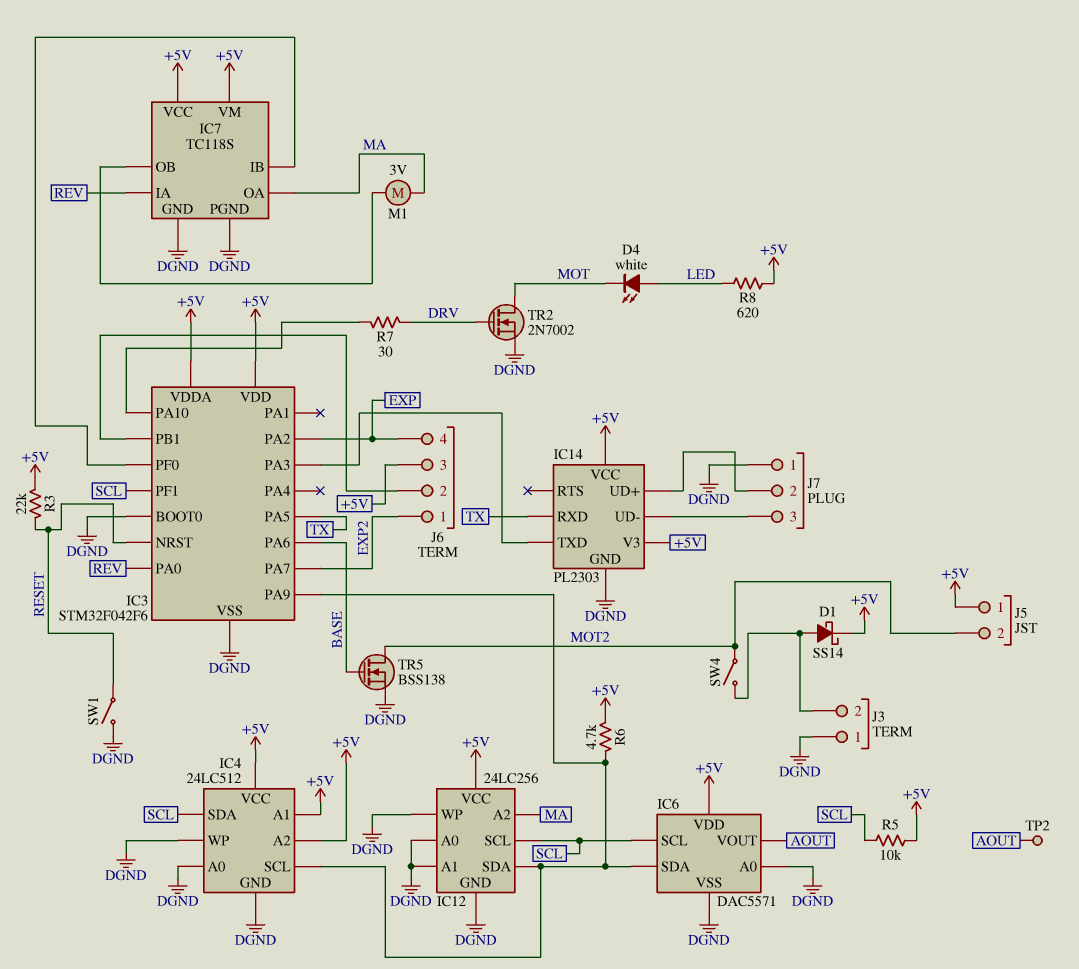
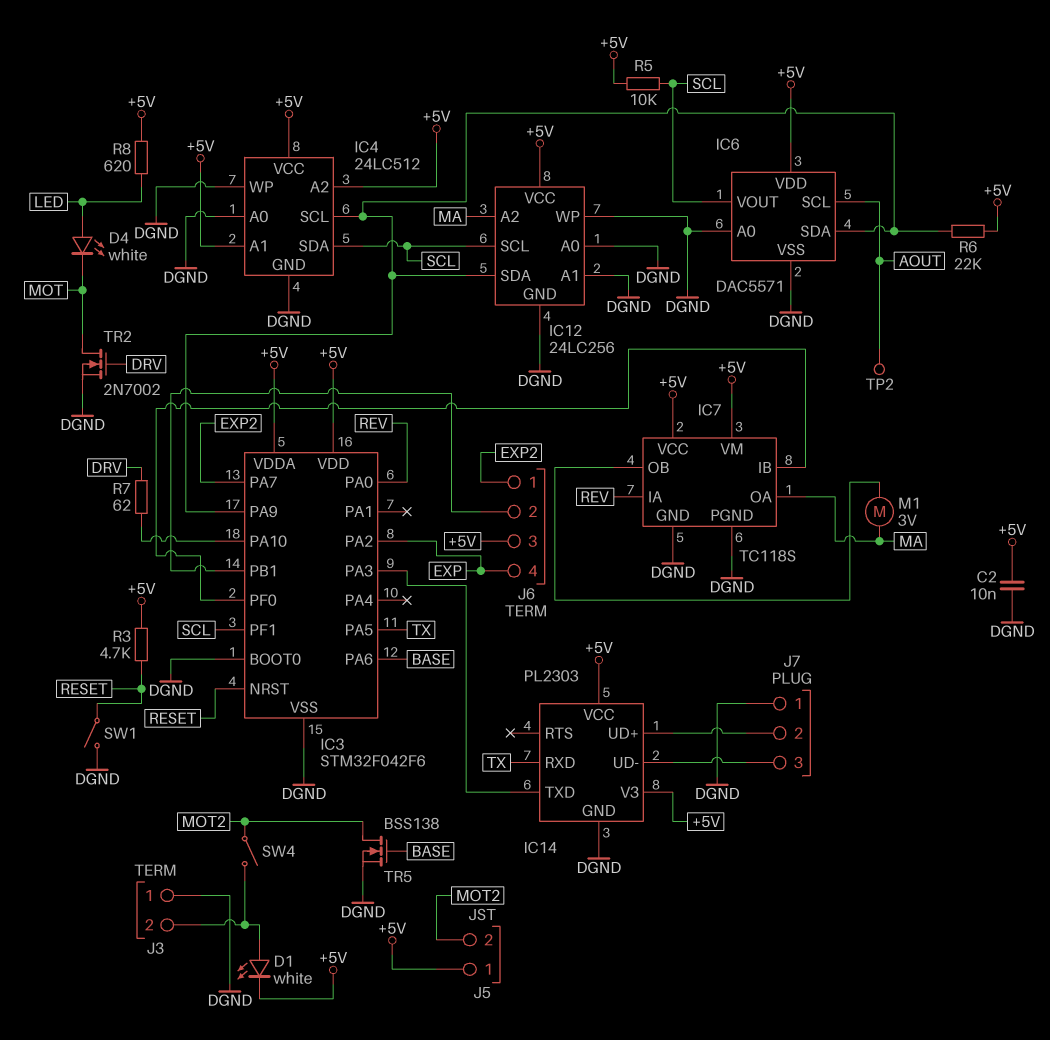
C2: none -> 10nF (+5V, DGND)
D1: schottky SS14 (A J3/2, K +5V) -> LED white (A J3/2, K +5V)
IC6 pin SCL: SCL -> AOUT
IC6 pin VOUT: AOUT -> SCL
R3: 22k (+5V, RESET) -> 4.7k (+5V, RESET)
R6: 4.7k (+5V, IC3/PA9) -> 22k (+5V, IC3/PA9)
R7: 30 (DRV, IC3/PA10) -> 62 (DRV, IC3/PA10)

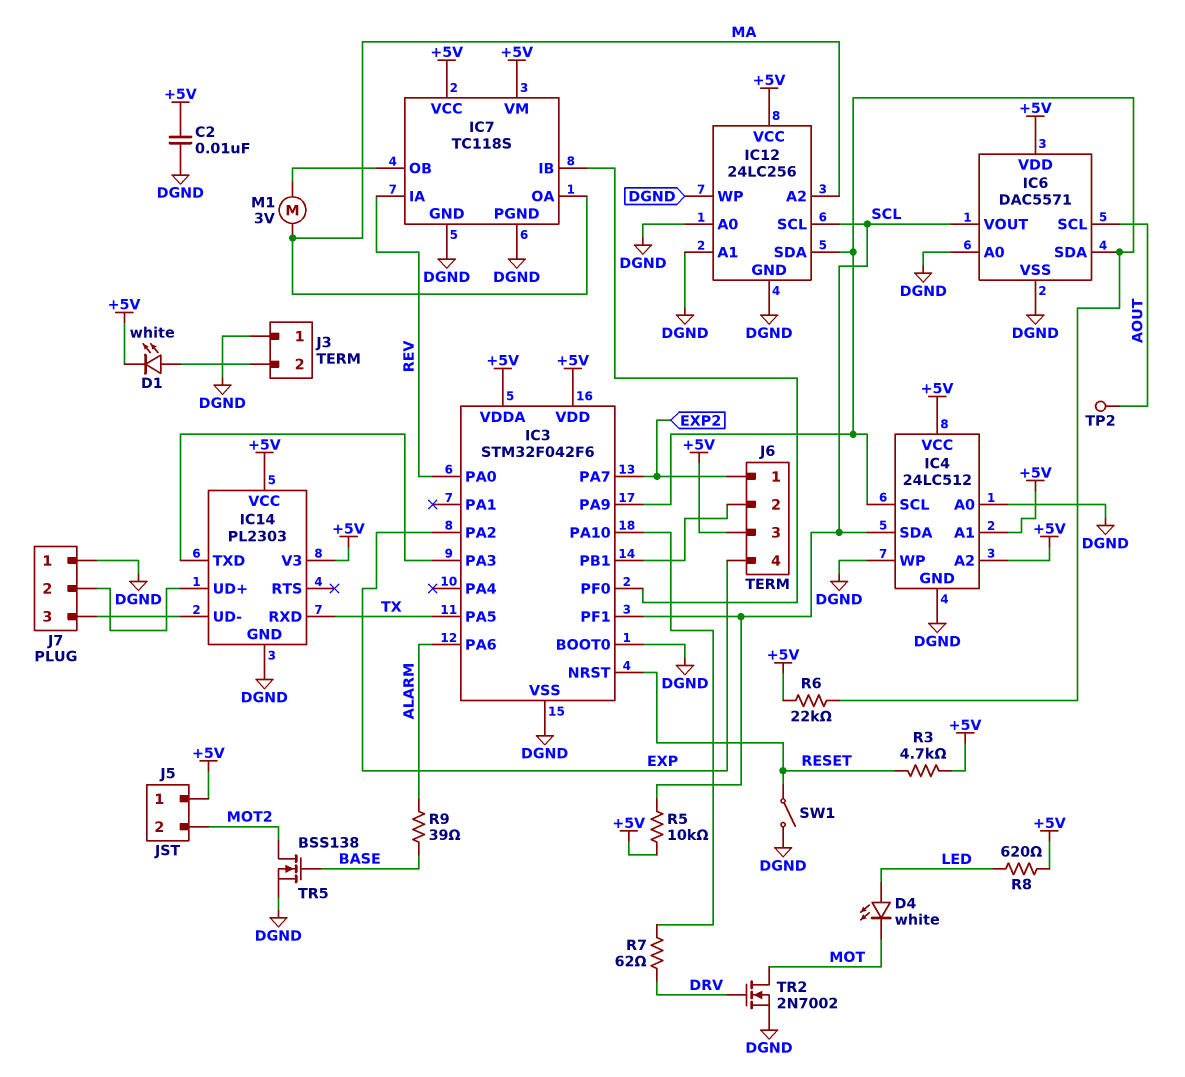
IC3 pin PA6: BASE -> ALARM
R9: none -> 39 (ALARM, BASE)
SW4: switch (J3/2, MOT2) -> none

